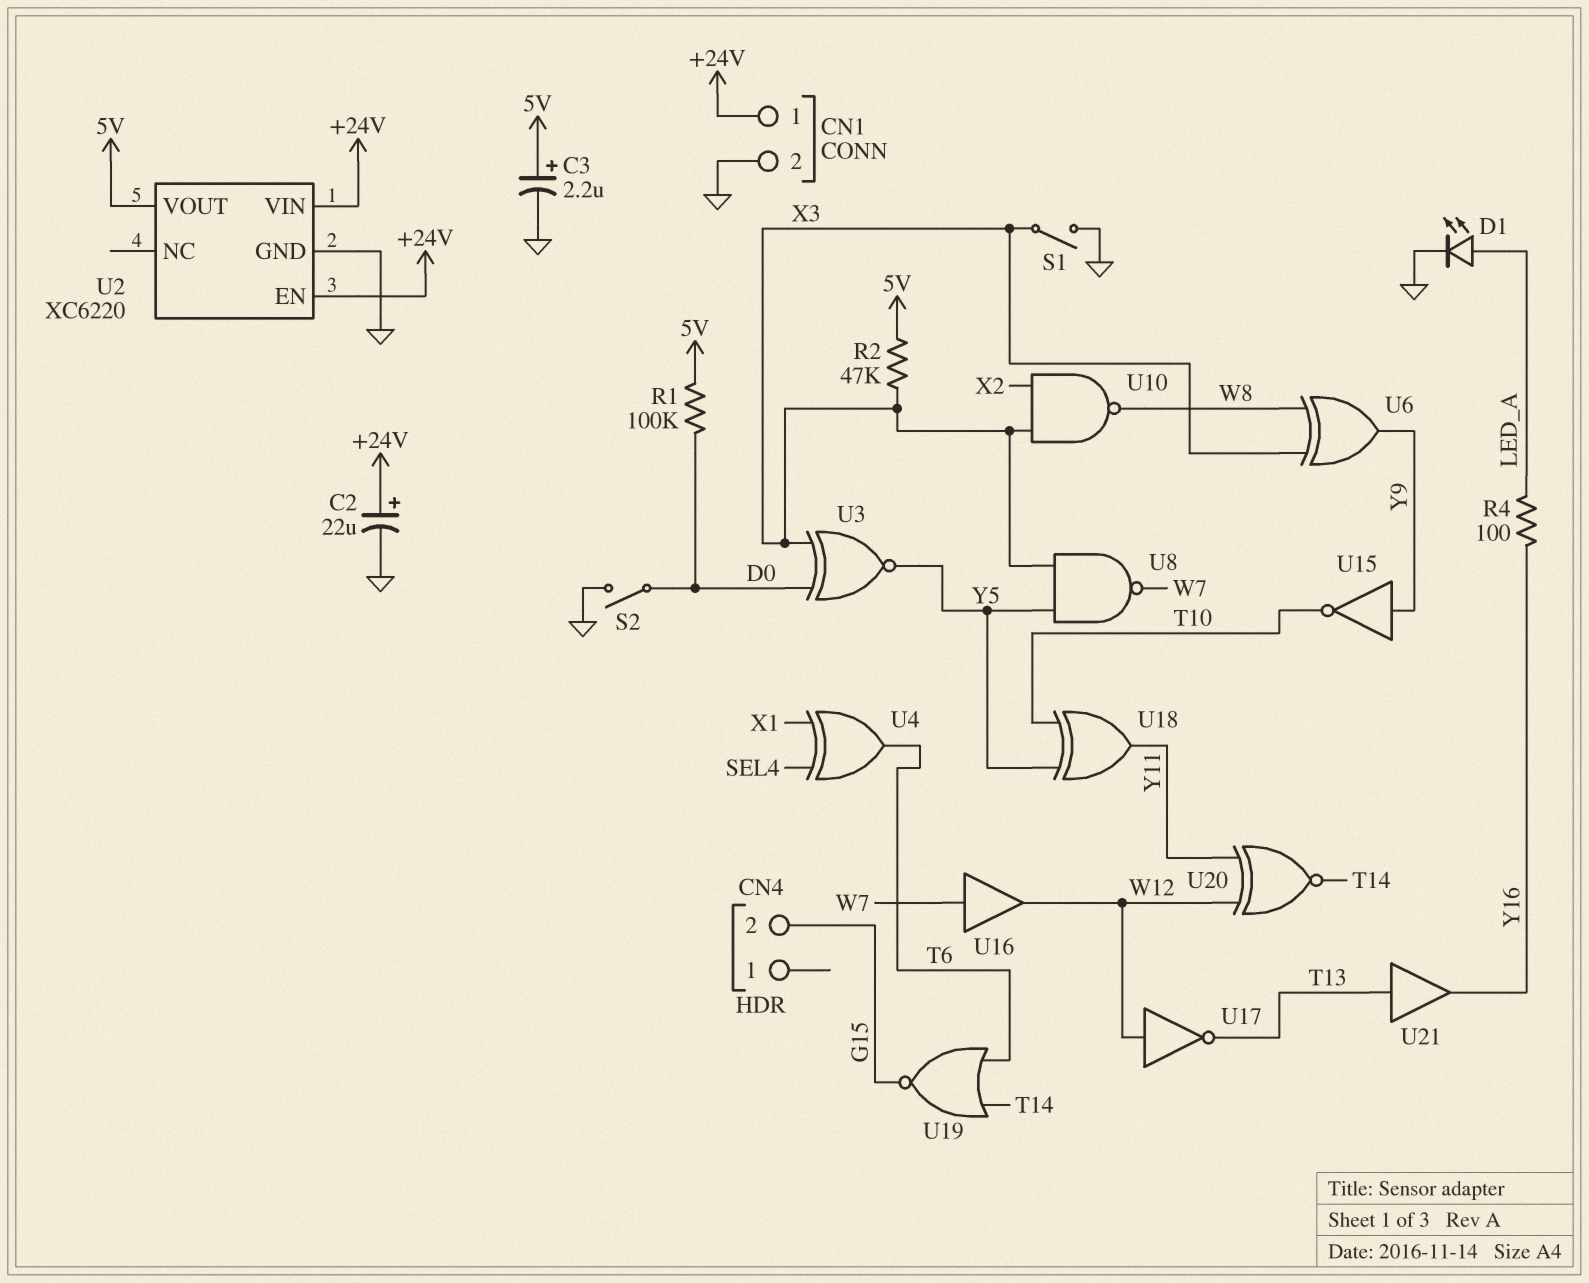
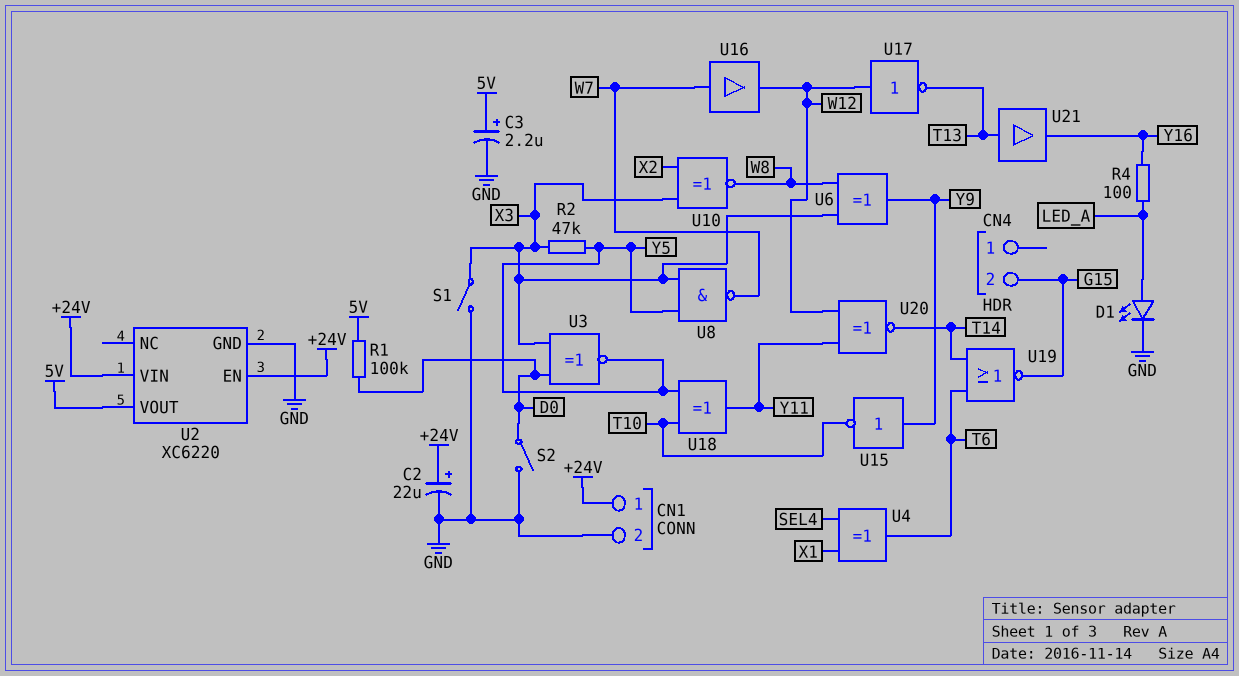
R2: 47k (5V, X3) -> 47k (X3, Y5)
U10: NAND (in X2, in X3, out W8) -> XNOR (in X2, in X3, out W8)

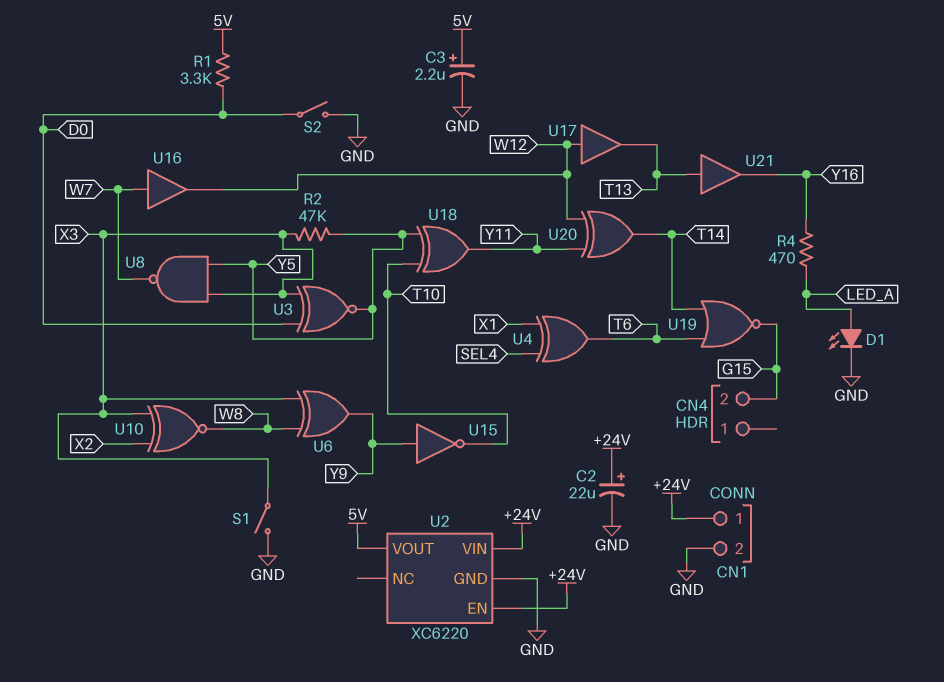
R1: 100k (5V, D0) -> 3.3k (5V, D0)
R4: 100 (LED_A, Y16) -> 470 (LED_A, Y16)
U17: NOT (in W12, out T13) -> buffer (in W12, out T13)
U20: XNOR (in W12, in Y11, out T14) -> XOR (in W12, in Y11, out T14)

